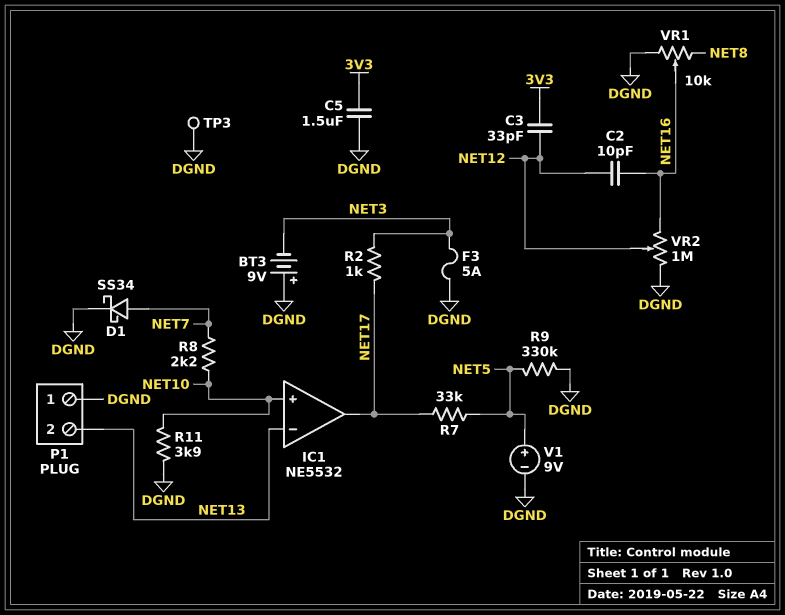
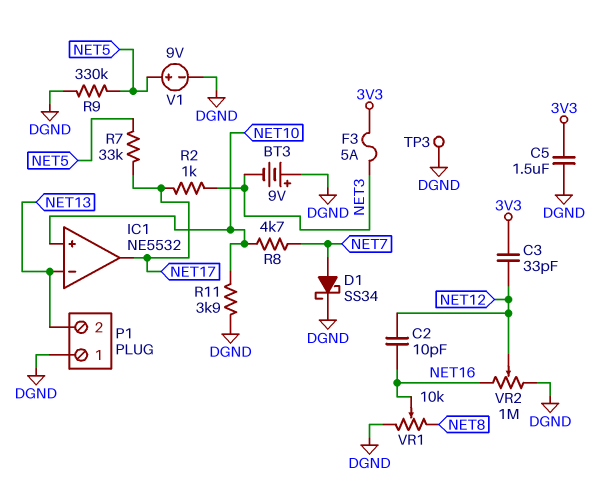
F3: 5A (DGND, NET3) -> 5A (3V3, NET3)
R8: 2.2k (NET7, NET10) -> 4.7k (NET7, NET10)

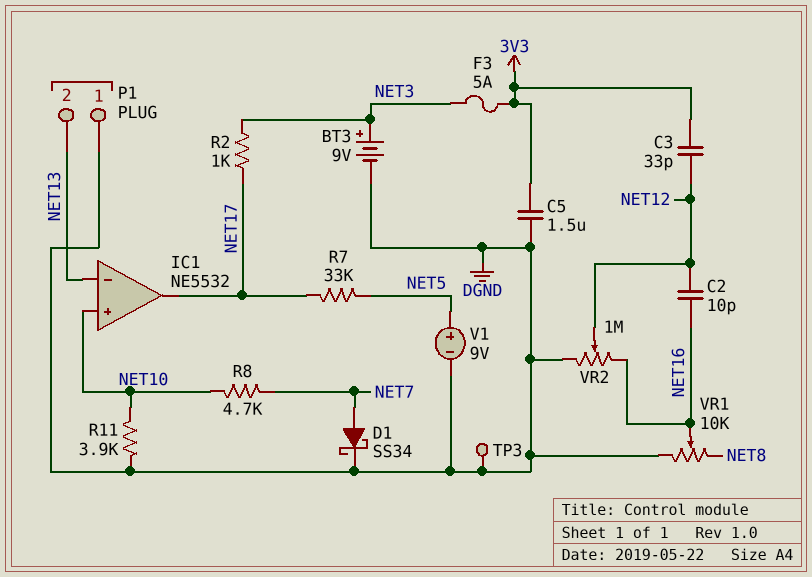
BT3: 9V (plus DGND, minus NET3) -> 9V (plus NET3, minus DGND)
R9: 330k (DGND, NET5) -> none

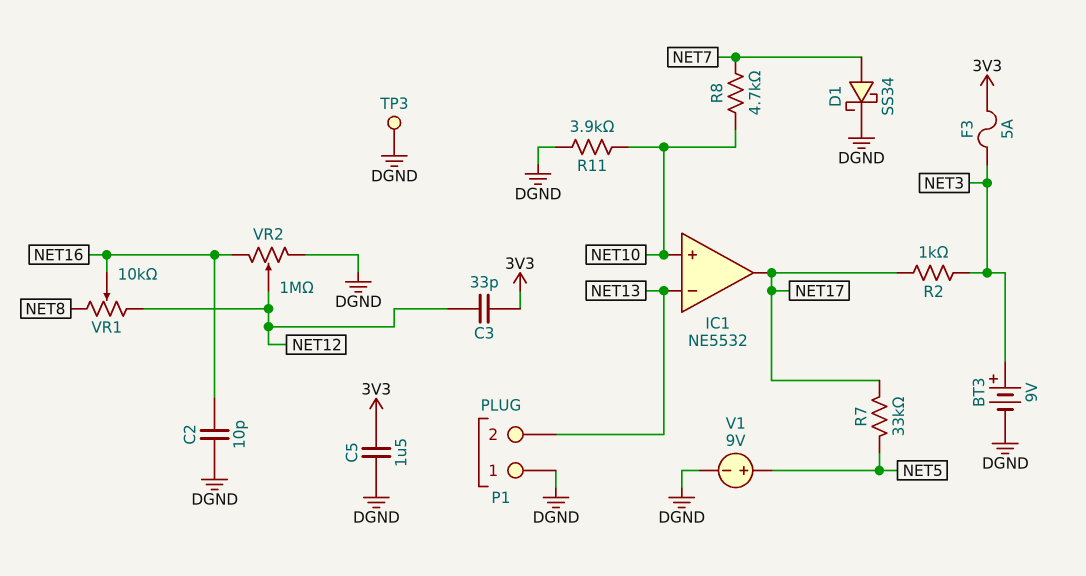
C2: 10pF (NET12, NET16) -> 10pF (DGND, NET16)
VR1: 10k (DGND, NET8, wiper NET16) -> 10k (NET8, NET12, wiper NET16)

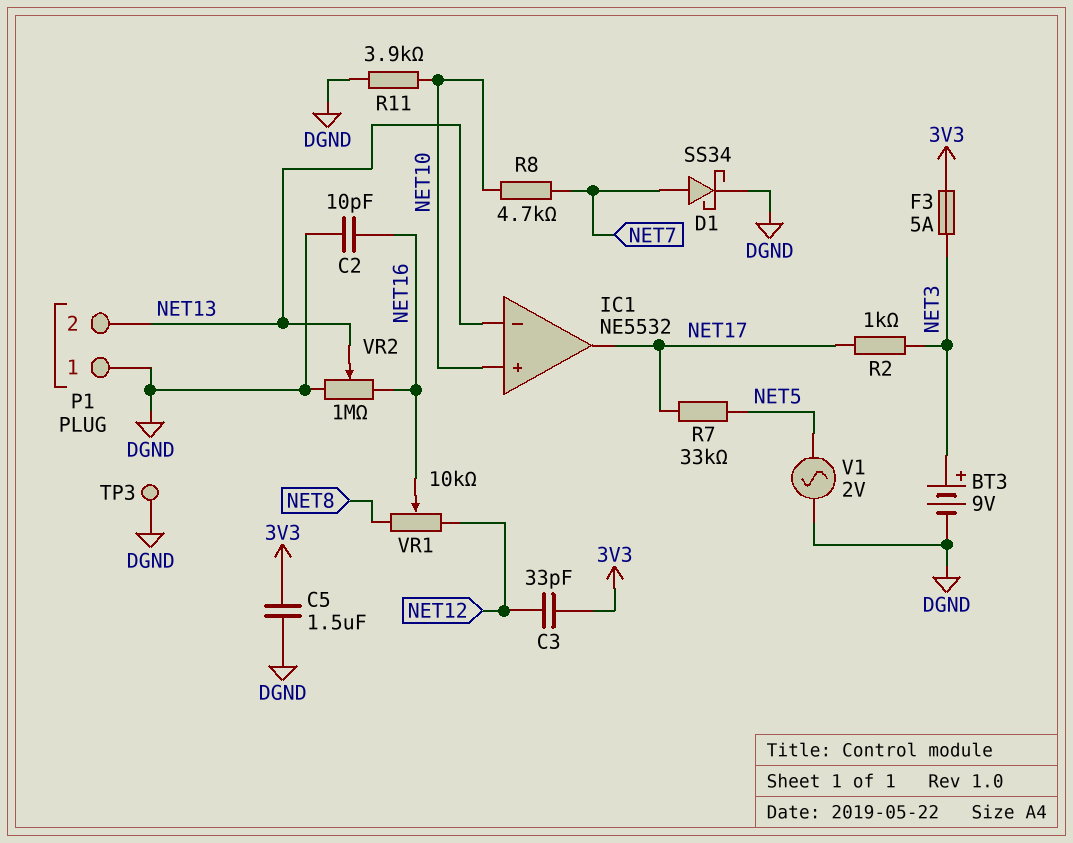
V1: 9V (plus NET5, minus DGND) -> AC 2V (DGND, NET5)
VR2: 1M (DGND, NET16, wiper NET12) -> 1M (DGND, NET16, wiper NET13)

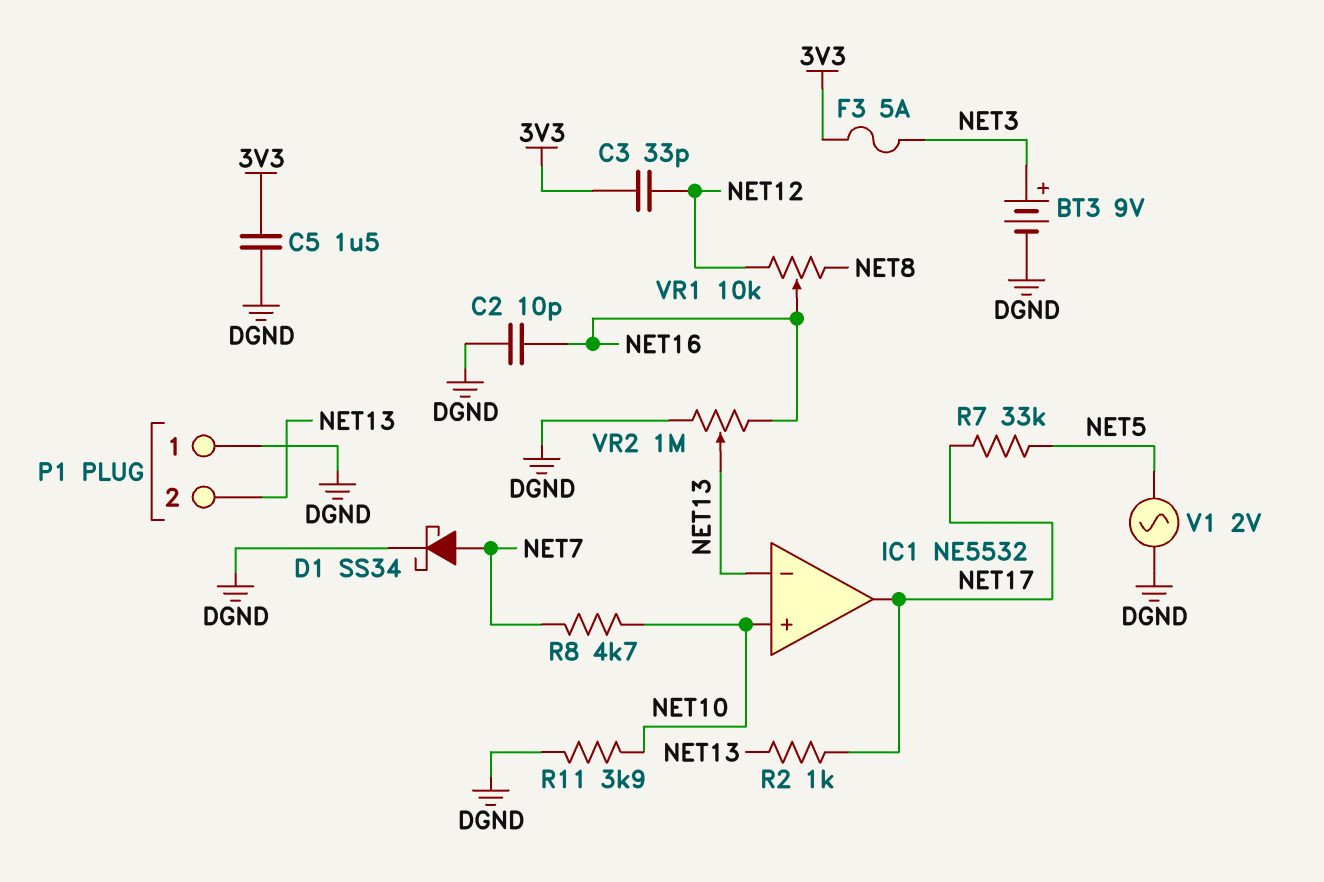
R2: 1k (NET3, NET17) -> 1k (NET13, NET17)
TP3: test point (DGND) -> none

